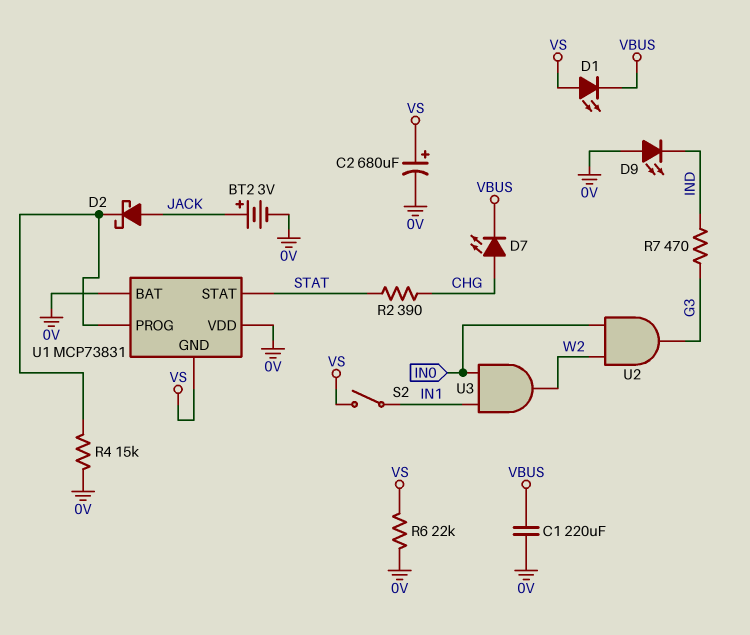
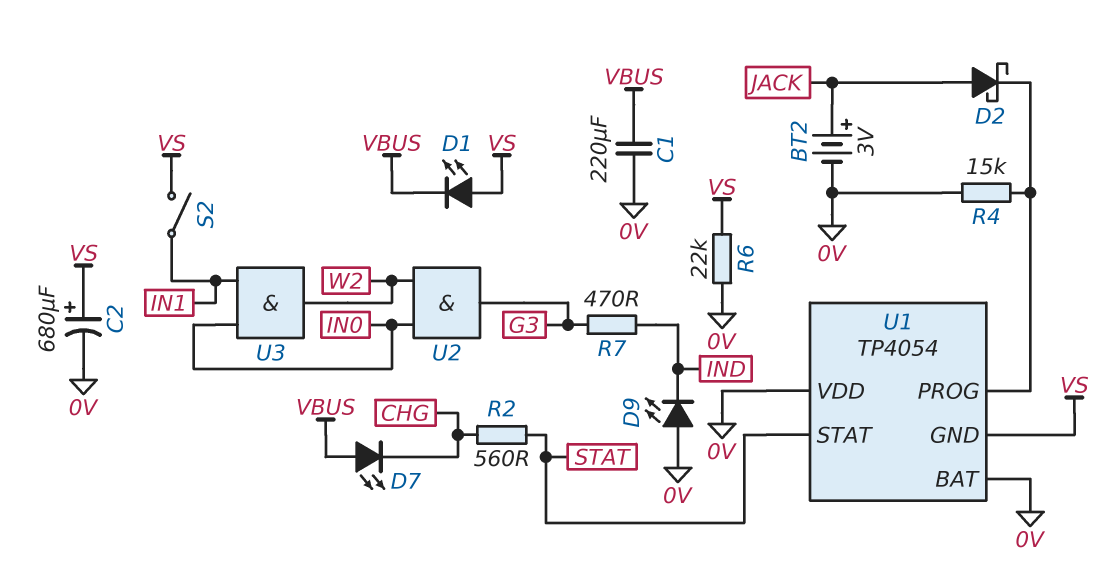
D7: LED (A CHG, K VBUS) -> LED (A VBUS, K CHG)
R2: 390 (CHG, STAT) -> 560 (CHG, STAT)
U1: MCP73831 -> TP4054

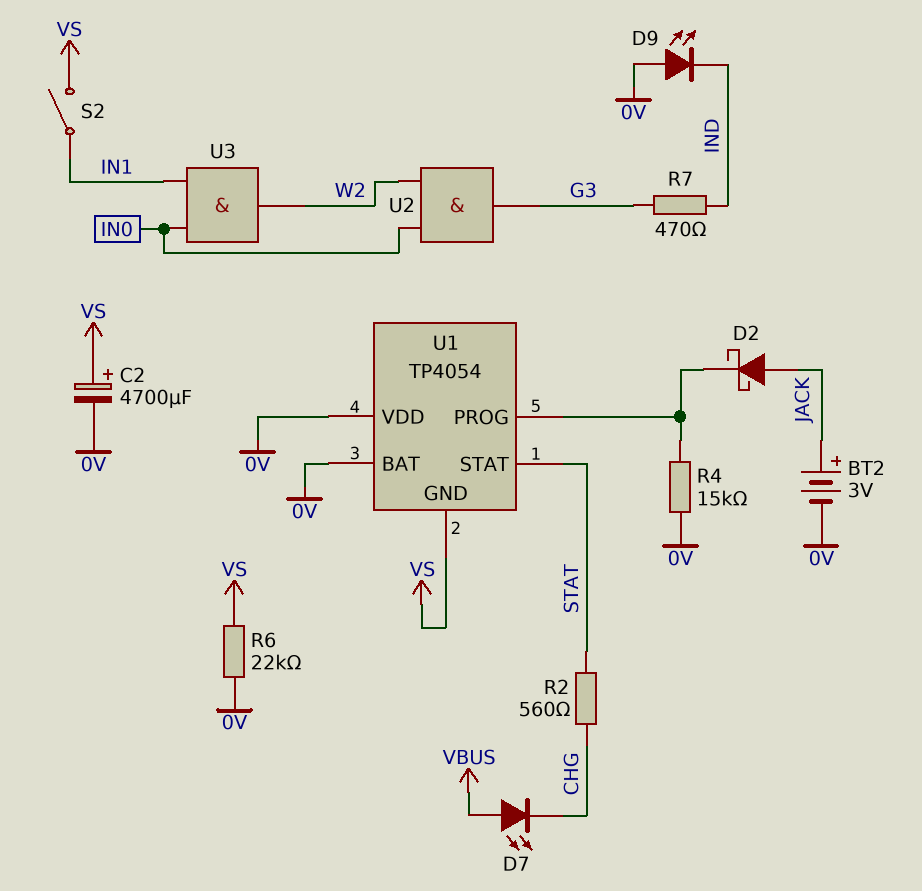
C1: 220uF (0V, VBUS) -> none
C2: 680uF (plus VS, minus 0V) -> 4700uF (plus VS, minus 0V)
D1: LED (A VS, K VBUS) -> none

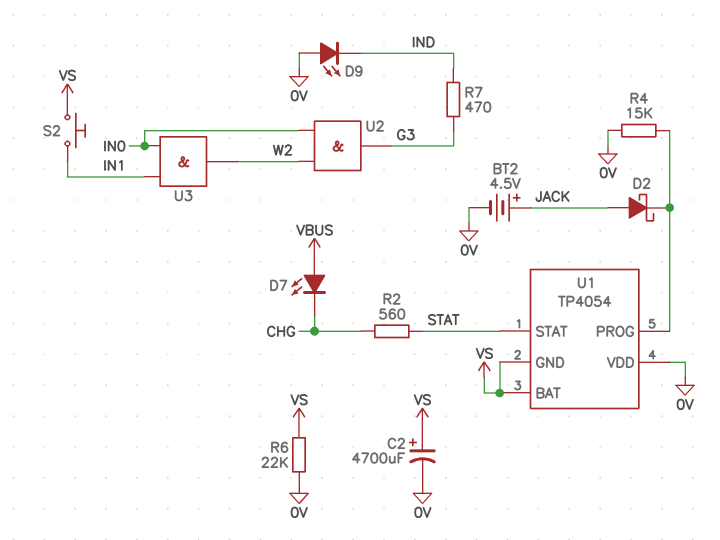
BT2: 3V (plus JACK, minus 0V) -> 4.5V (plus JACK, minus 0V)
S2: switch (IN1, VS) -> button (IN1, VS)
U1 pin BAT: 0V -> VS

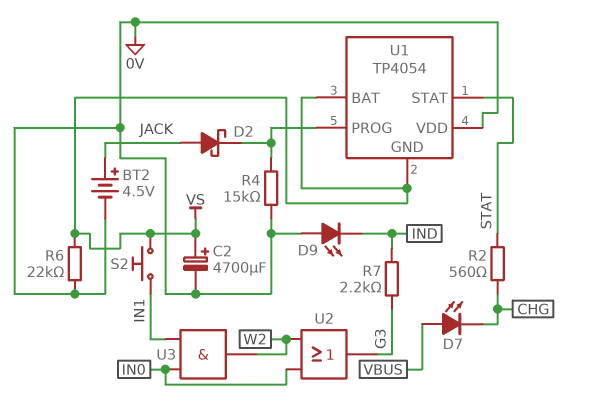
R7: 470 (G3, IND) -> 2.2k (G3, IND)
U2: AND (in IN0, in W2, out G3) -> OR (in IN0, in W2, out G3)

